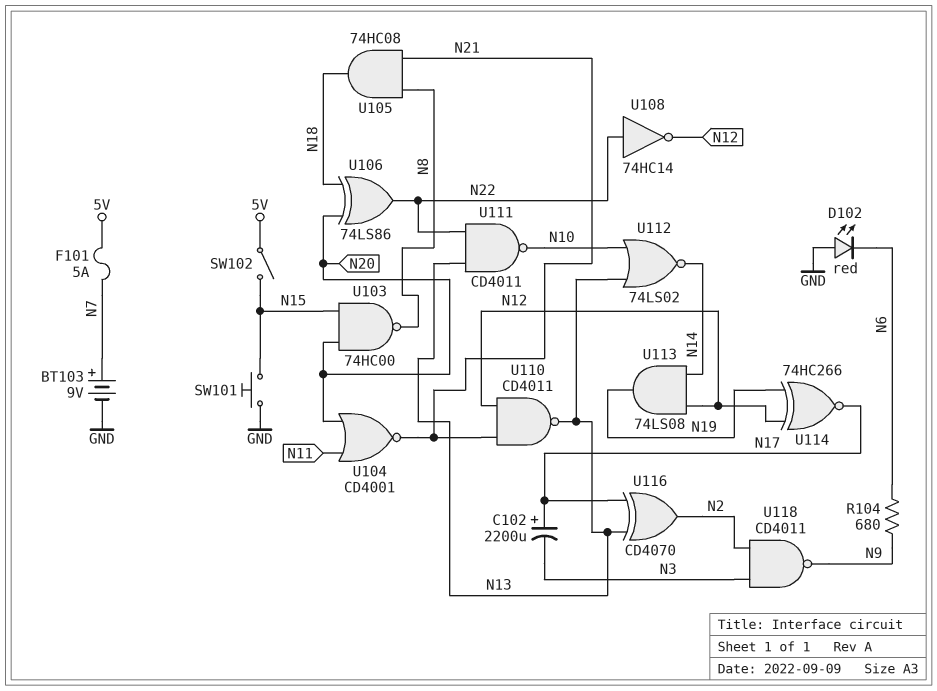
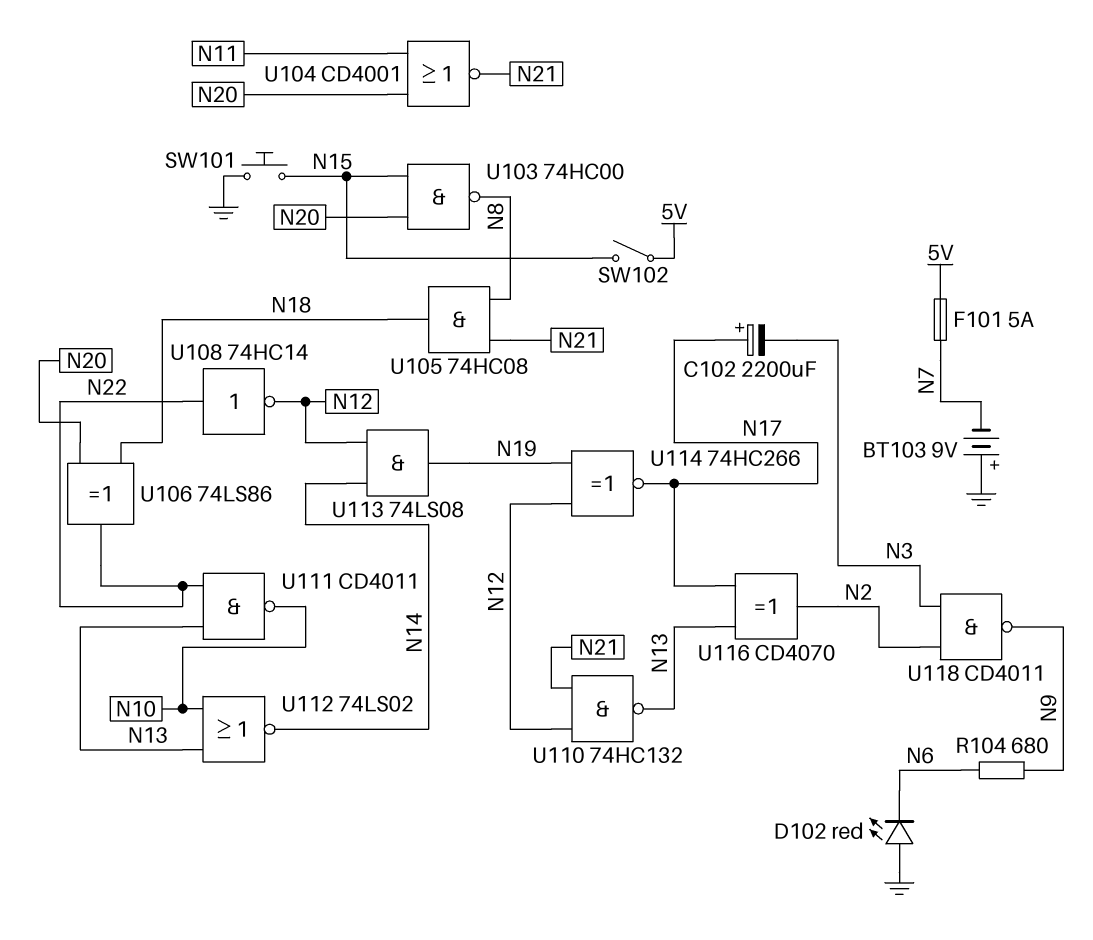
BT103: 9V (plus N7, minus GND) -> 9V (plus GND, minus N7)
U110: NAND CD4011 (in N12, in N21, out N13) -> NAND 74HC132 (in N12, in N21, out N13)

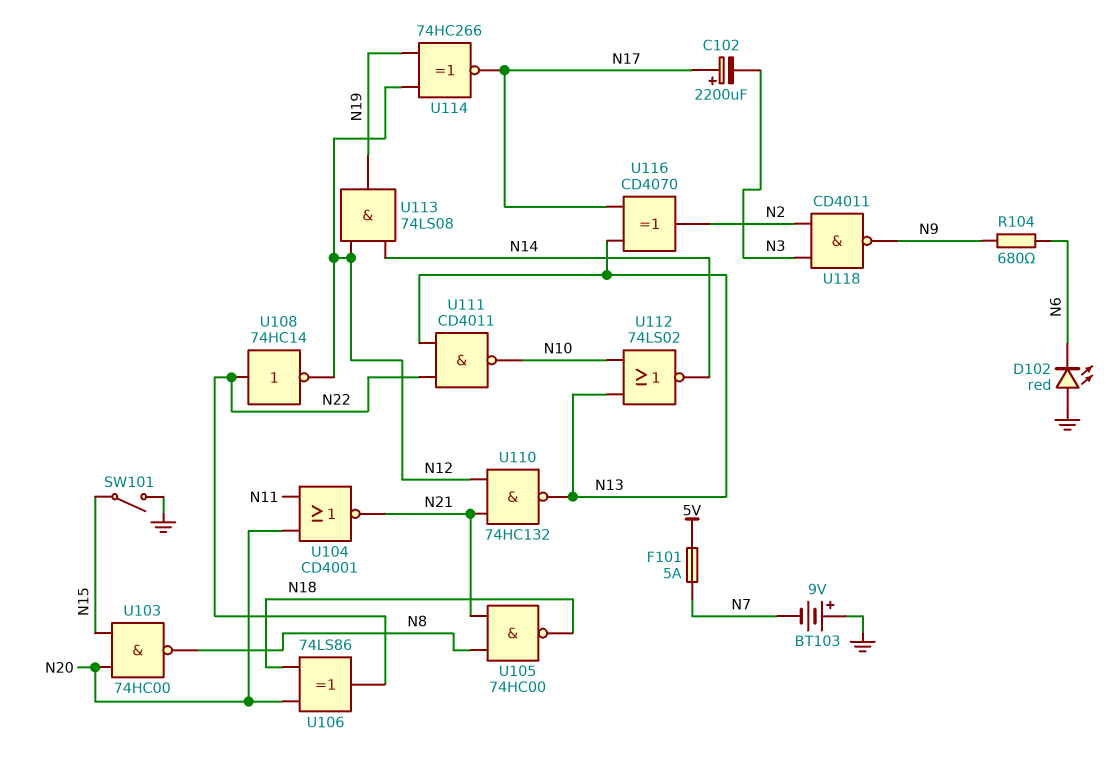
SW101: button (GND, N15) -> switch (GND, N15)
SW102: switch (5V, N15) -> none
U105: AND 74HC08 (in N8, in N21, out N18) -> NAND 74HC00 (in N8, in N21, out N18)

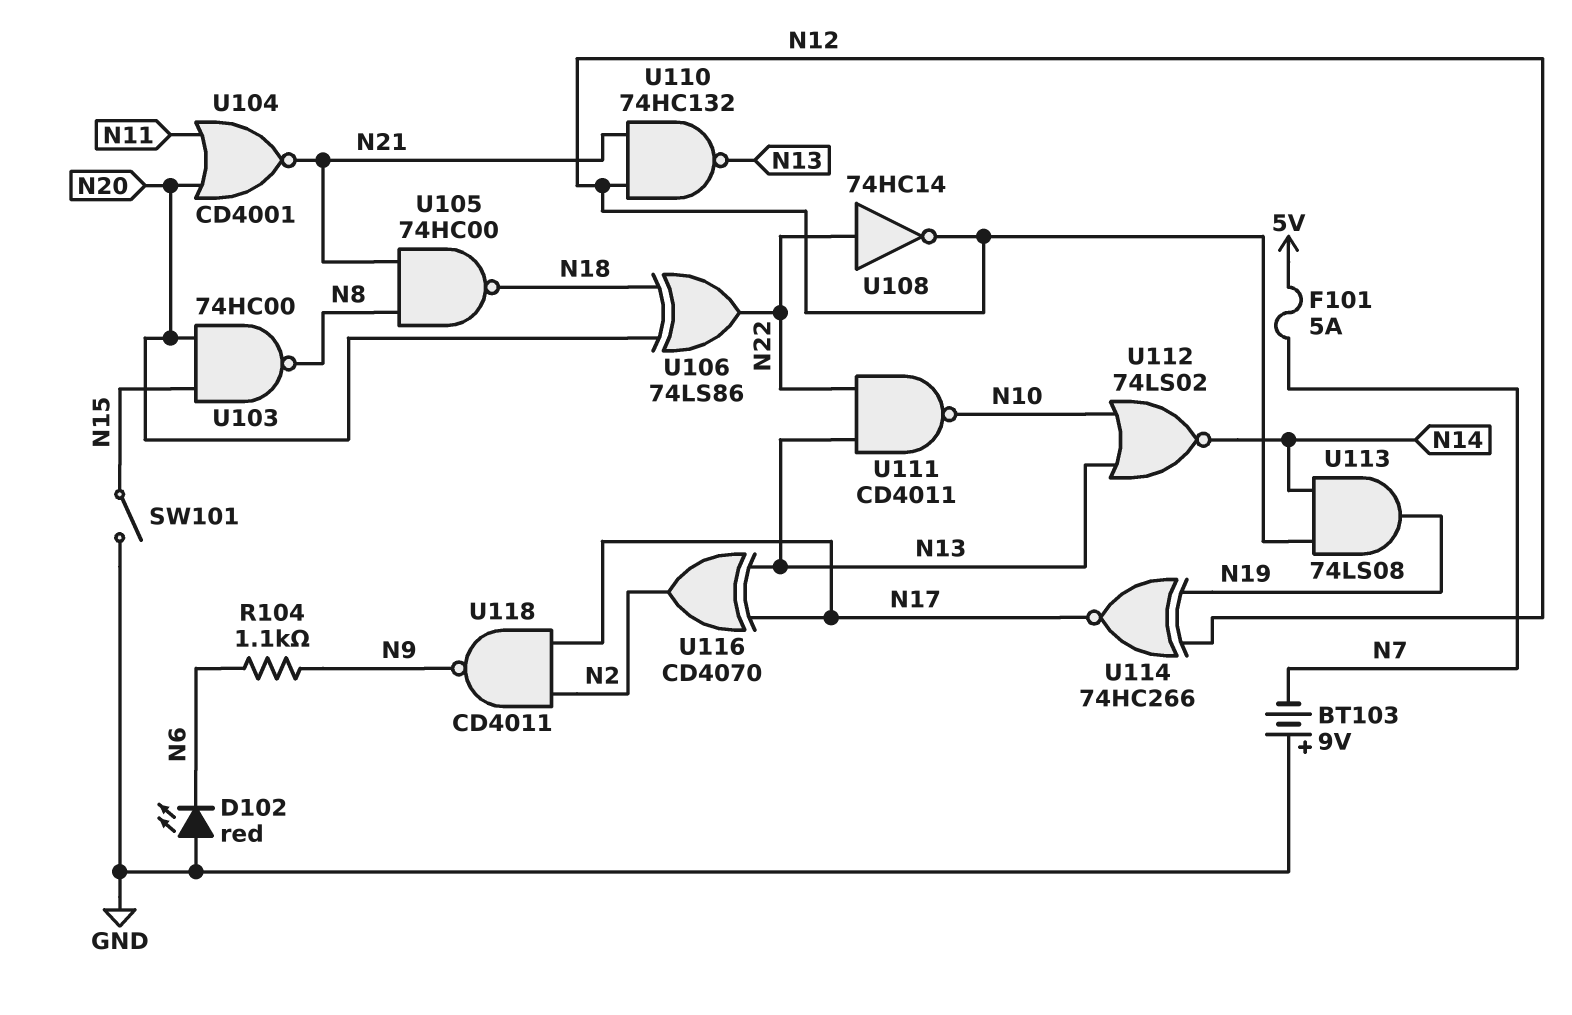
C102: 2200uF (plus N17, minus N3) -> none
R104: 680 (N6, N9) -> 1.1k (N6, N9)
U118: NAND CD4011 (in N2, in N3, out N9) -> NAND CD4011 (in N2, in N17, out N9)

